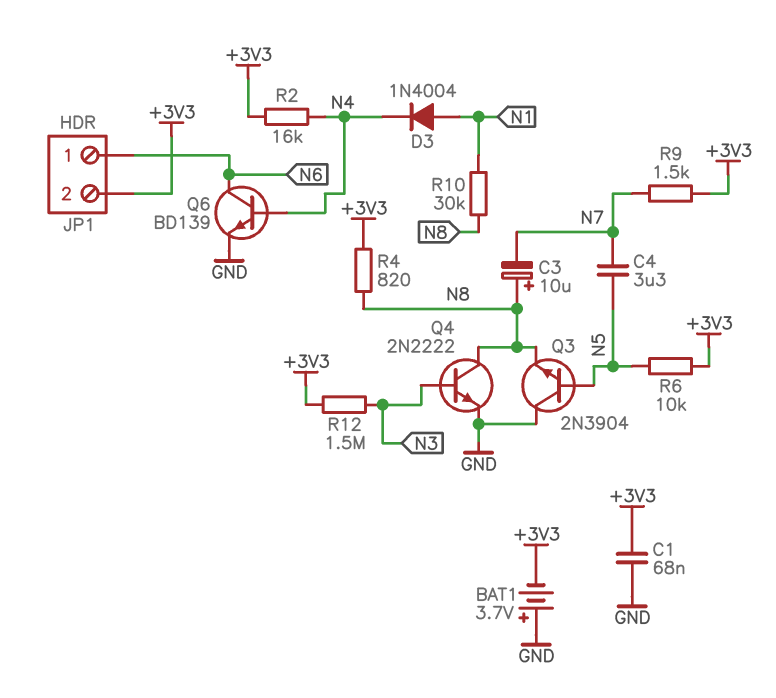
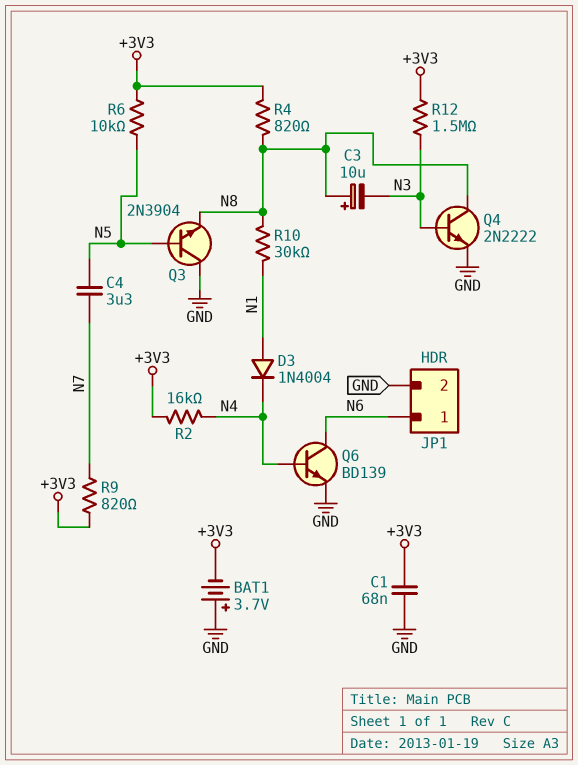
C3: 10uF (plus N8, minus N7) -> 10uF (plus N8, minus N3)
JP1 pin 2: +3V3 -> GND
R9: 1.5k (+3V3, N7) -> 820 (+3V3, N7)

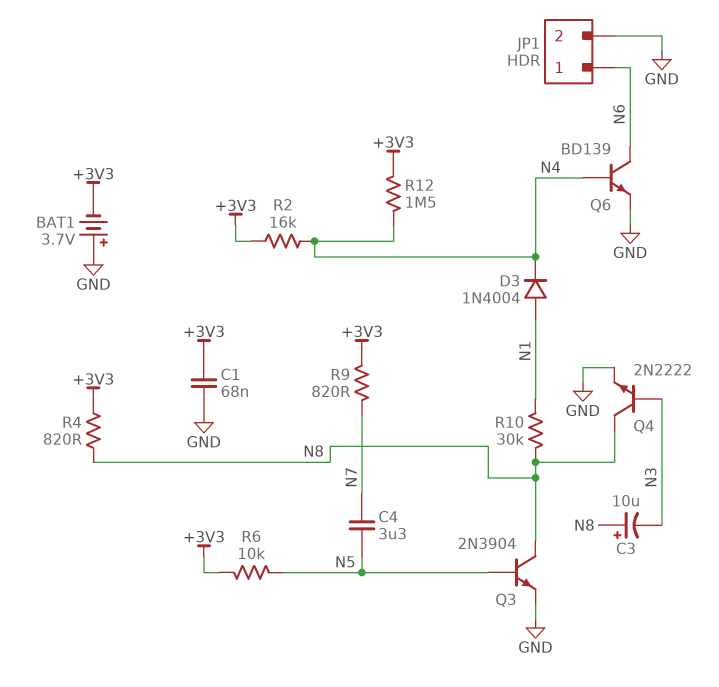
Q3: NPN 2N3904 (B N5, C GND, E N8) -> NPN 2N3904 (B N5, C N8, E GND)
R12: 1.5M (+3V3, N3) -> 1.5M (+3V3, N4)

